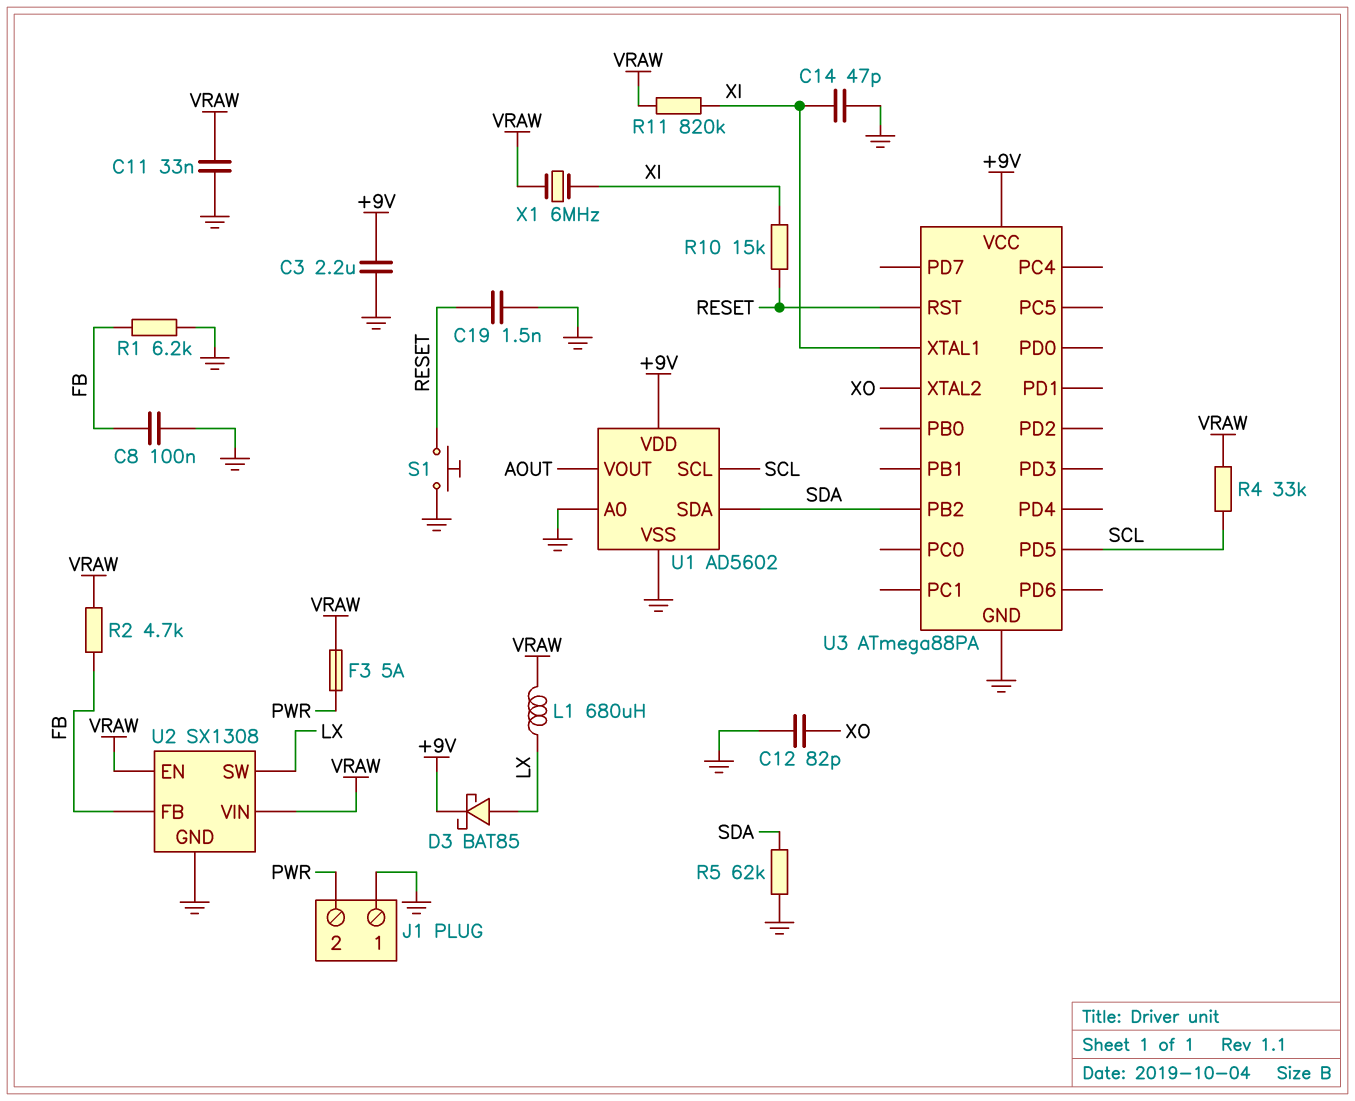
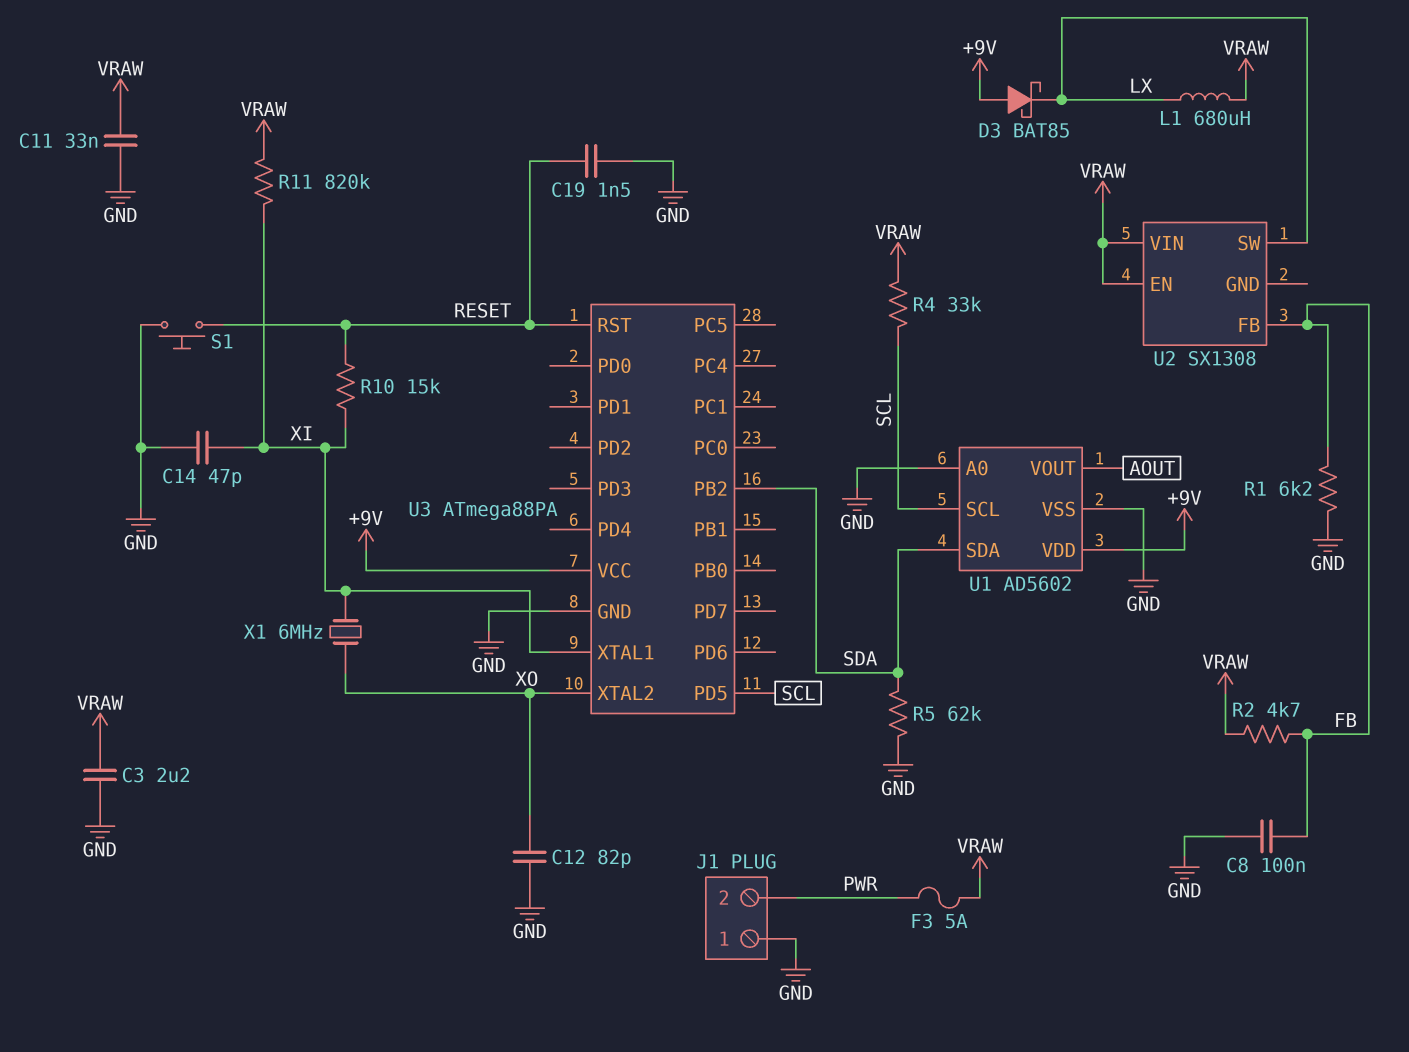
C3: 2.2uF (+9V, GND) -> 2.2uF (GND, VRAW)
D3: schottky BAT85 (A LX, K +9V) -> schottky BAT85 (A +9V, K LX)
U2 pin GND: GND -> none
X1: 6MHz (VRAW, XI) -> 6MHz (XI, XO)

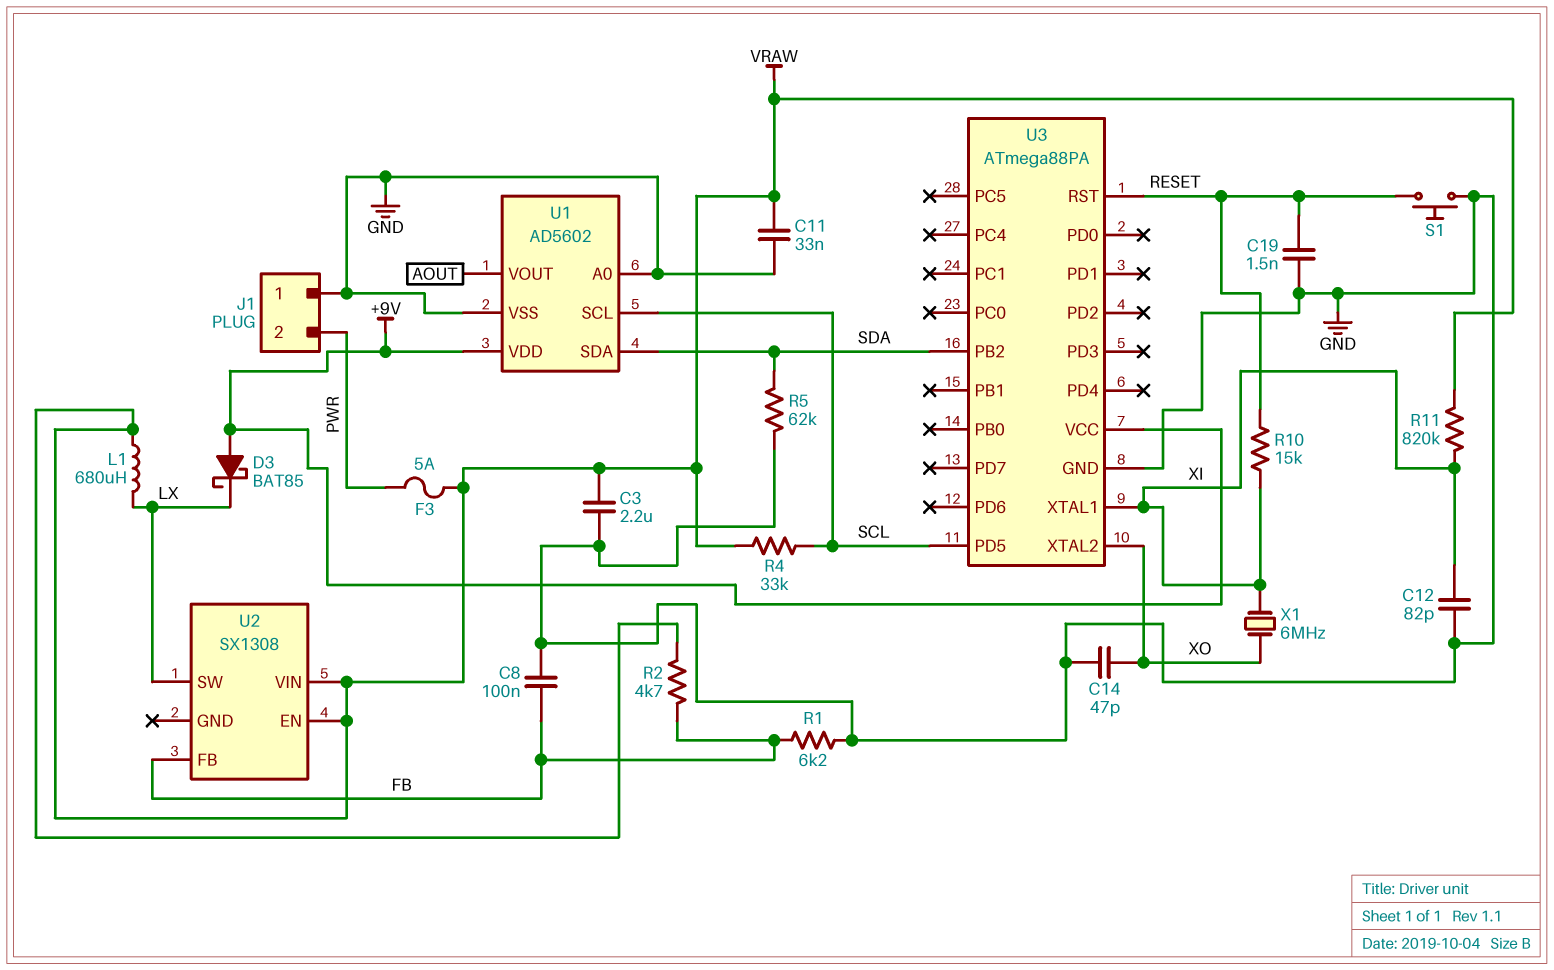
C12: 82pF (GND, XO) -> 82pF (GND, XI)
C14: 47pF (GND, XI) -> 47pF (GND, XO)

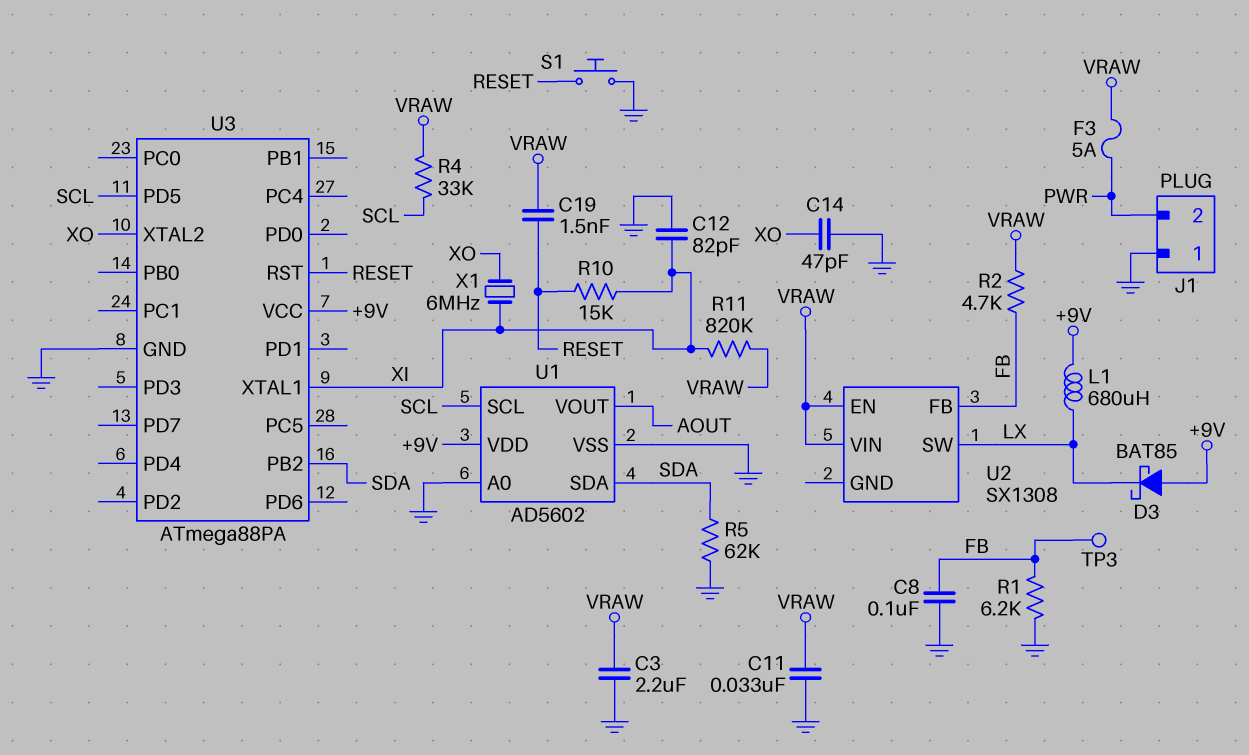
C19: 1.5nF (GND, RESET) -> 1.5nF (RESET, VRAW)
L1: 680uH (LX, VRAW) -> 680uH (+9V, LX)
TP3: none -> test point (FB)

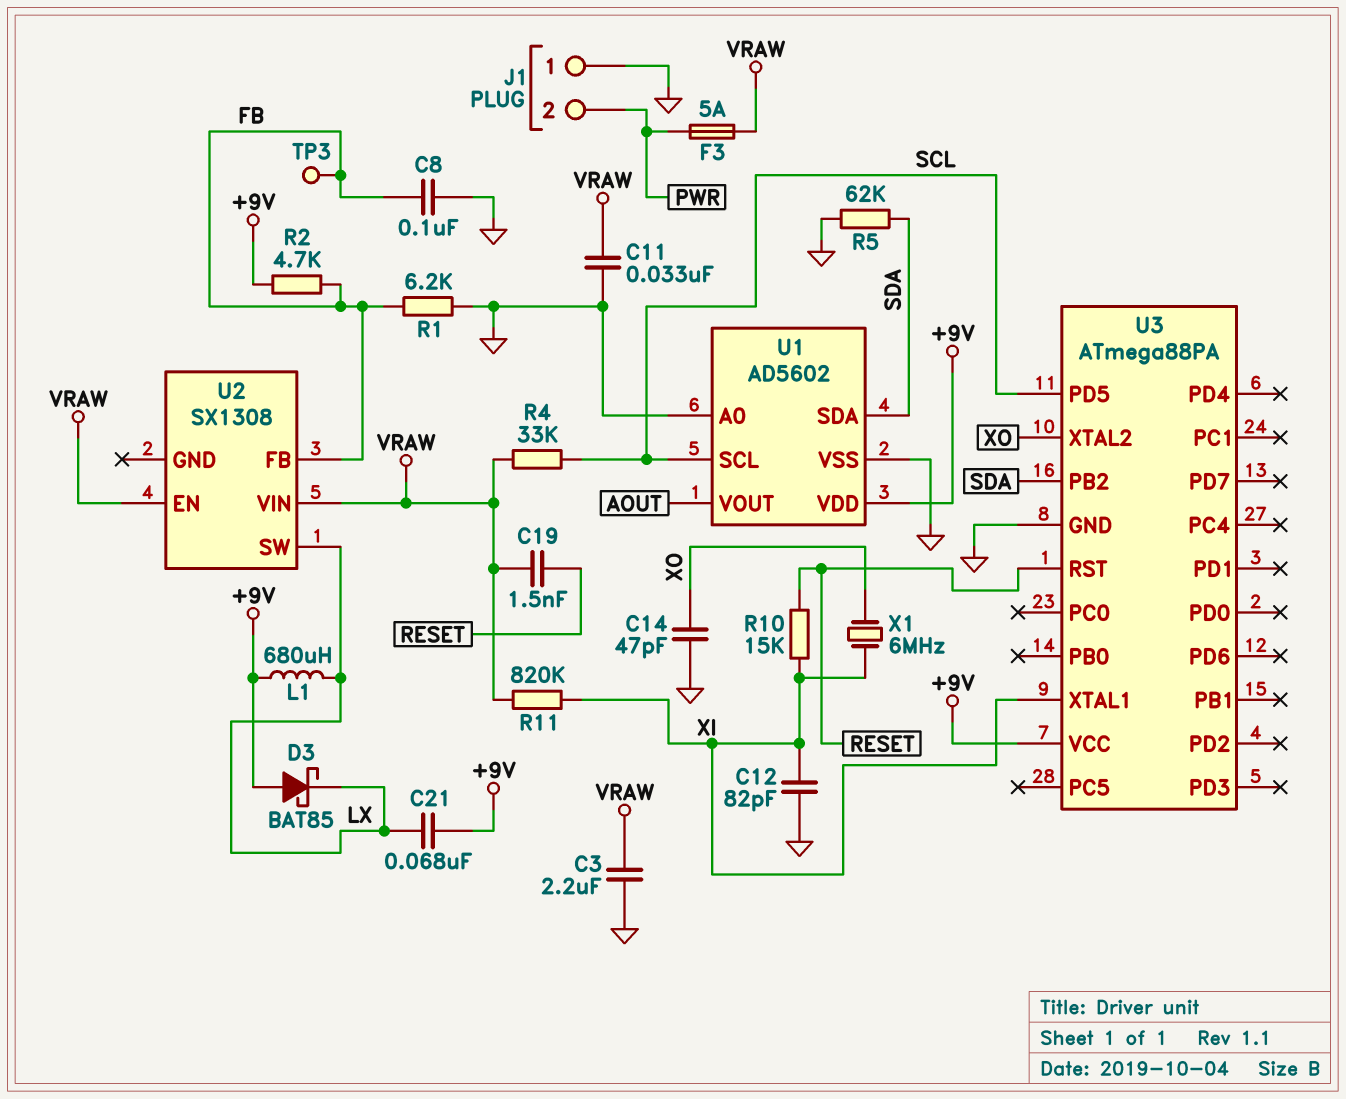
C21: none -> 68nF (+9V, LX)
R2: 4.7k (FB, VRAW) -> 4.7k (+9V, FB)
S1: button (GND, RESET) -> none

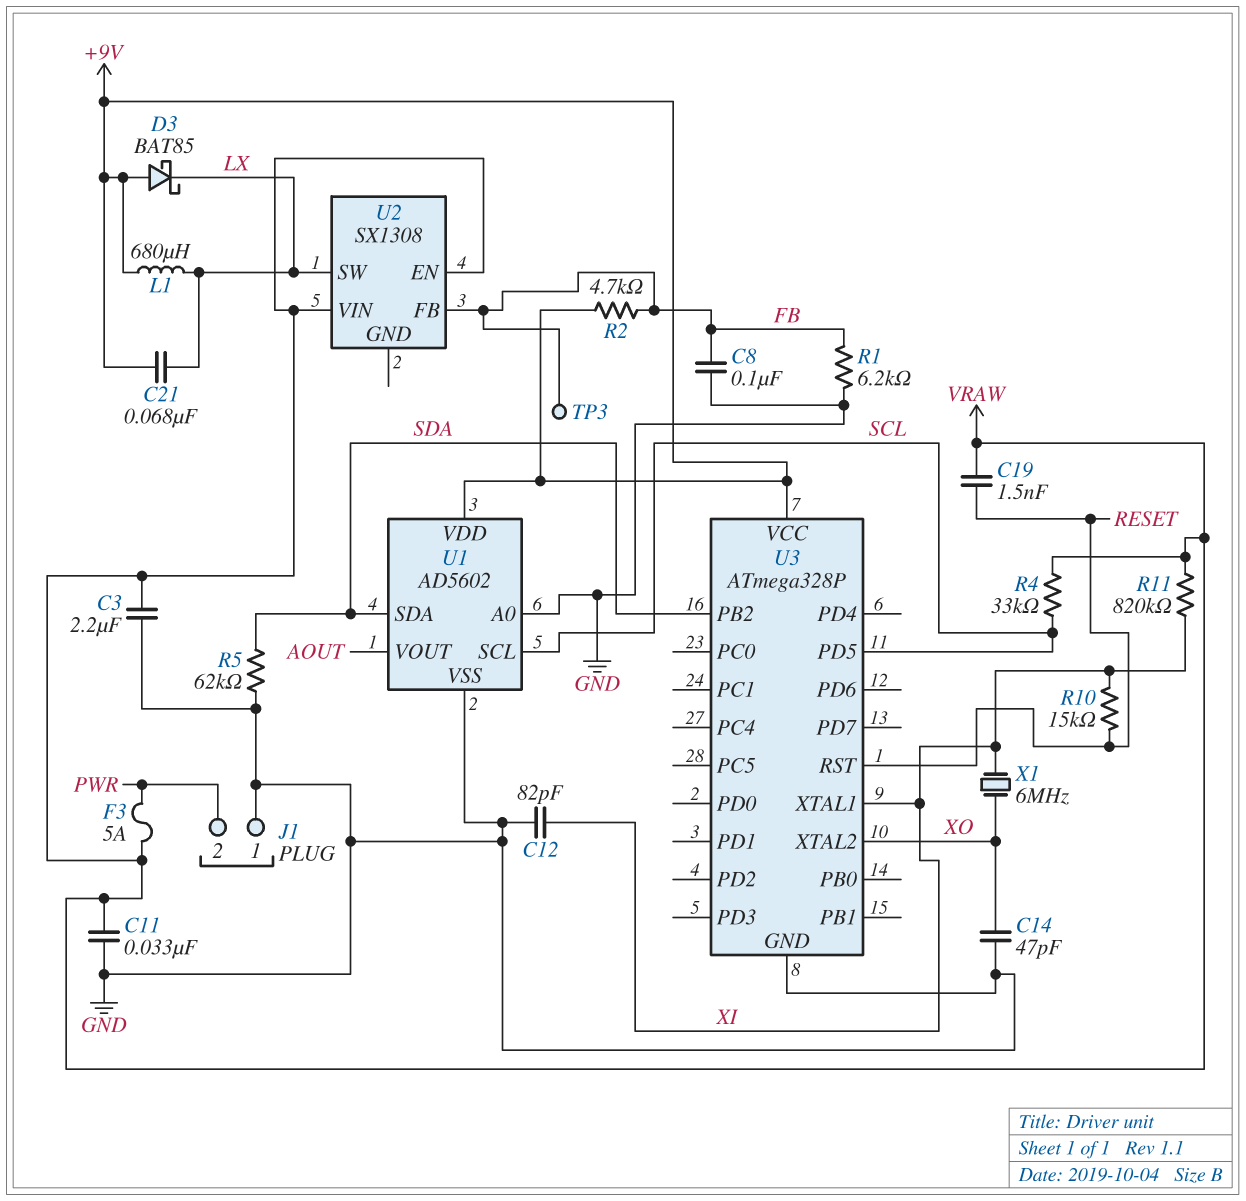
U3: ATmega88PA -> ATmega328P

